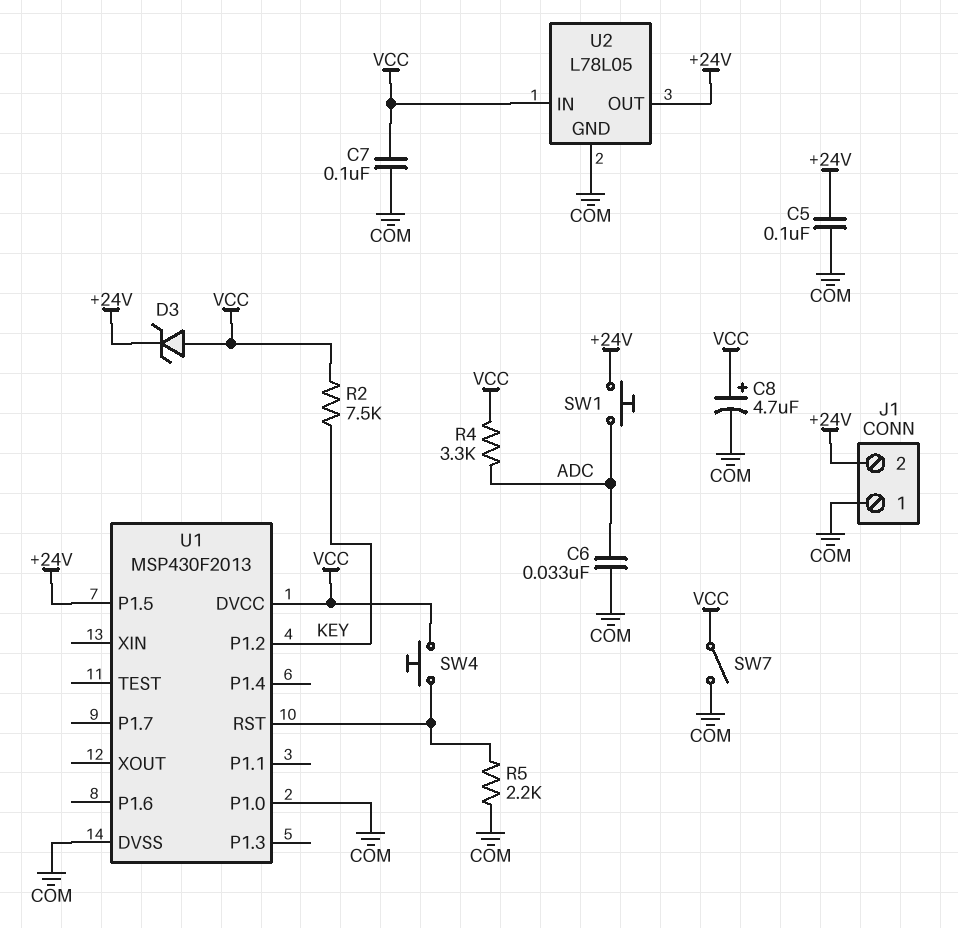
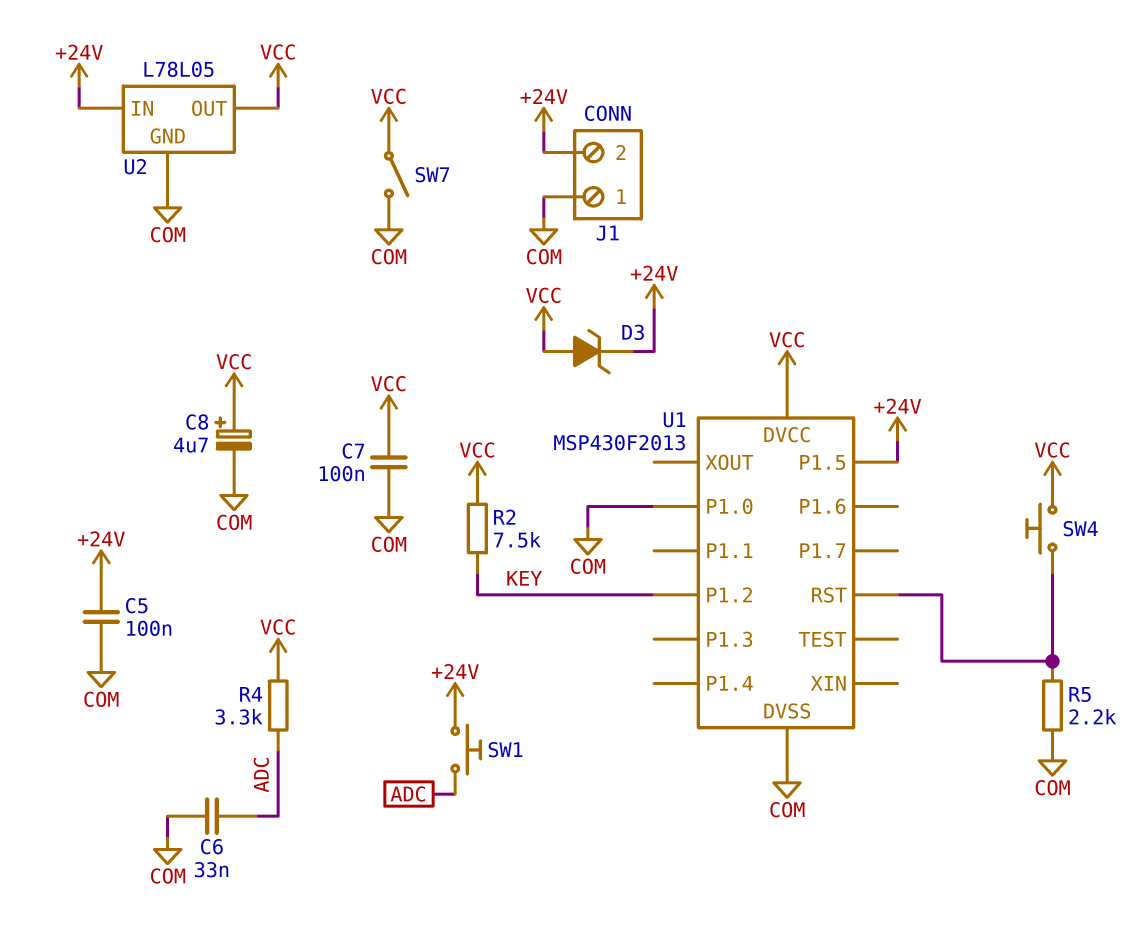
U2 pin IN: VCC -> +24V
U2 pin OUT: +24V -> VCC

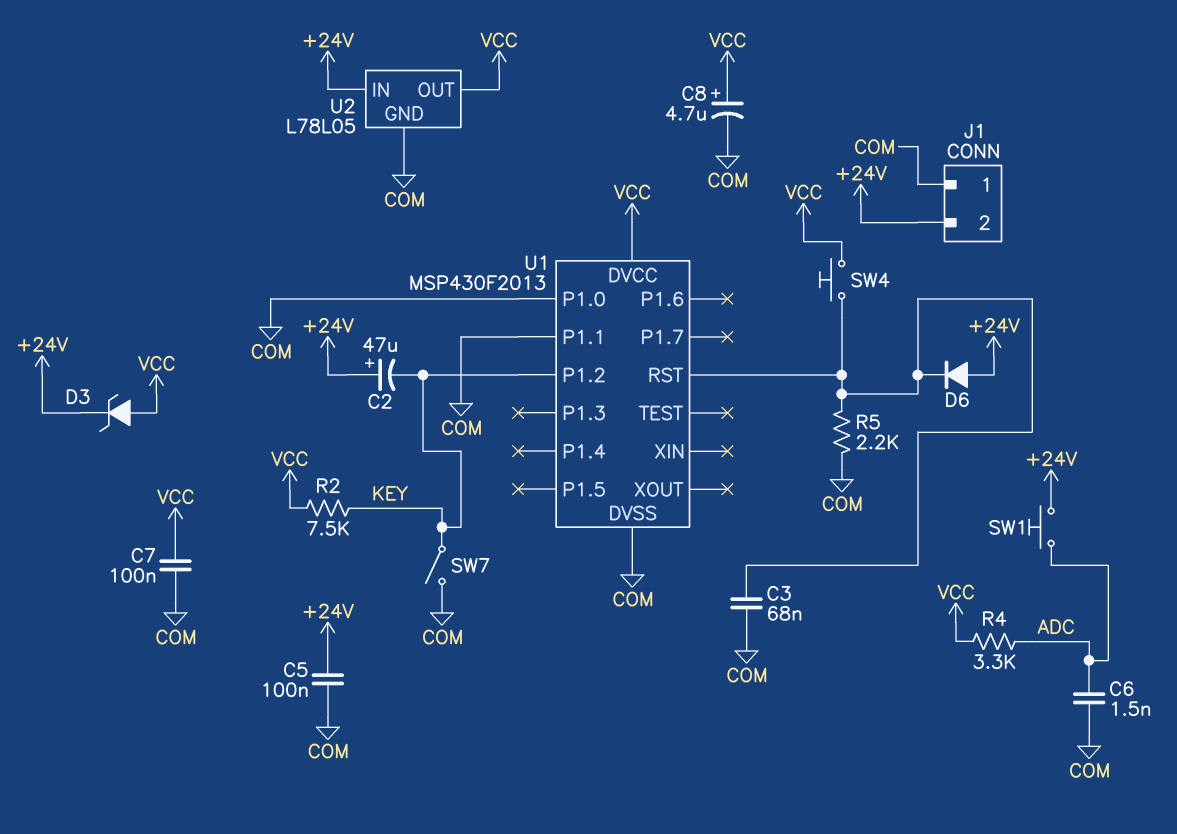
C2: none -> 47uF (plus +24V, minus KEY)
C3: none -> 68nF (COM, U1/RST)
C6: 33nF (ADC, COM) -> 1.5nF (ADC, COM)
D6: none -> diode (A +24V, K U1/RST)
SW7: switch (COM, VCC) -> switch (COM, KEY)
U1 pin P1.1: none -> COM
U1 pin P1.5: +24V -> none

